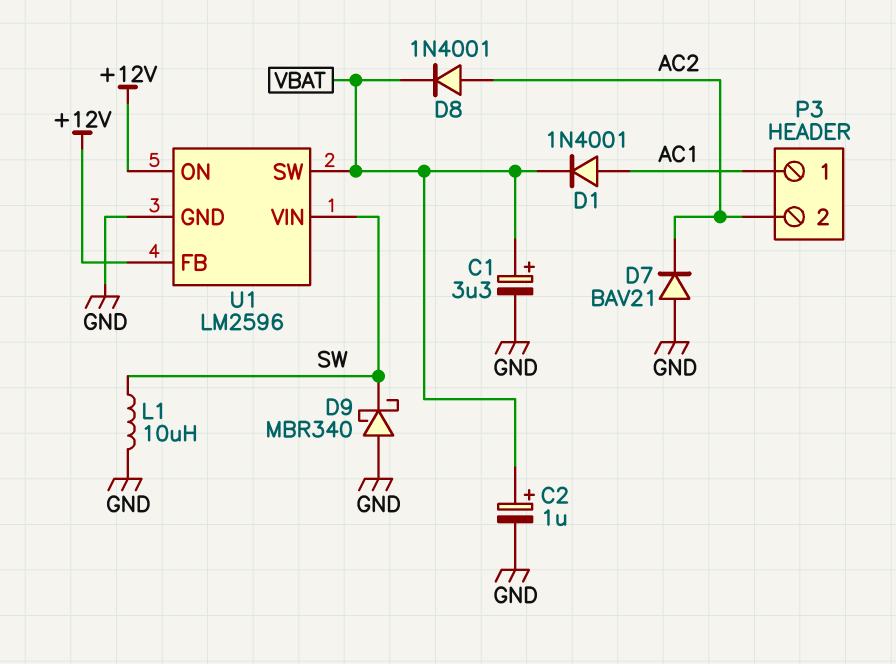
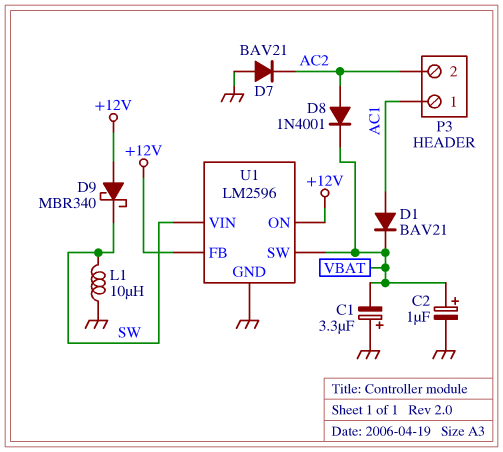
C1: 3.3uF (plus VBAT, minus GND) -> 3.3uF (plus GND, minus VBAT)
D1: diode 1N4001 (A AC1, K VBAT) -> diode BAV21 (A AC1, K VBAT)
D9: schottky MBR340 (A GND, K SW) -> schottky MBR340 (A +12V, K SW)

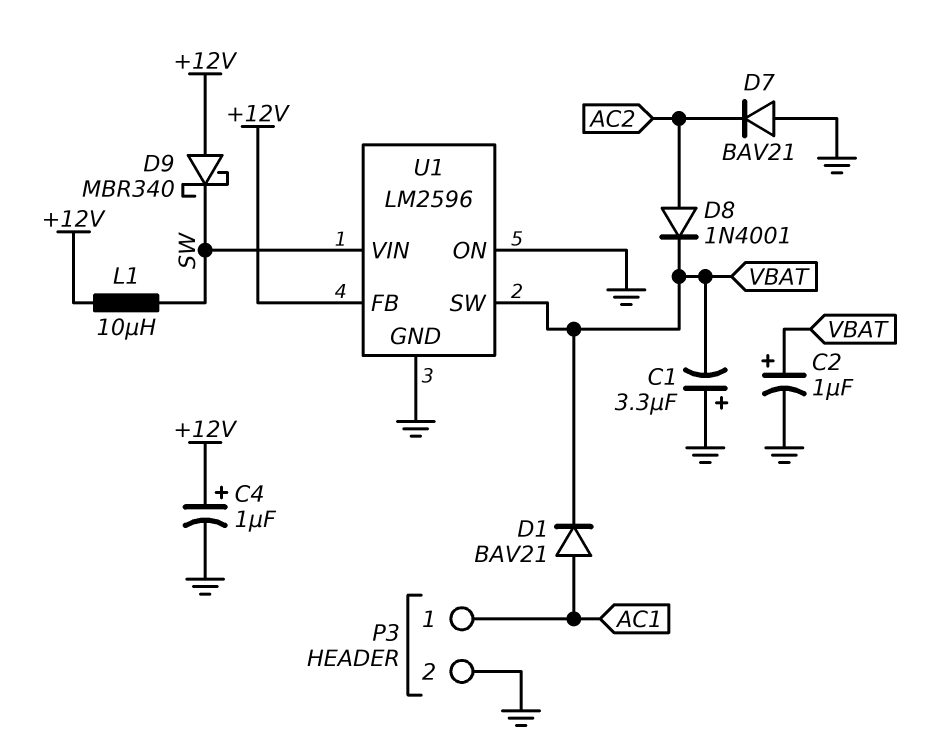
C4: none -> 1uF (plus +12V, minus GND)
L1: 10uH (GND, SW) -> 10uH (+12V, SW)
P3 pin 2: AC2 -> GND
U1 pin ON: +12V -> GND

